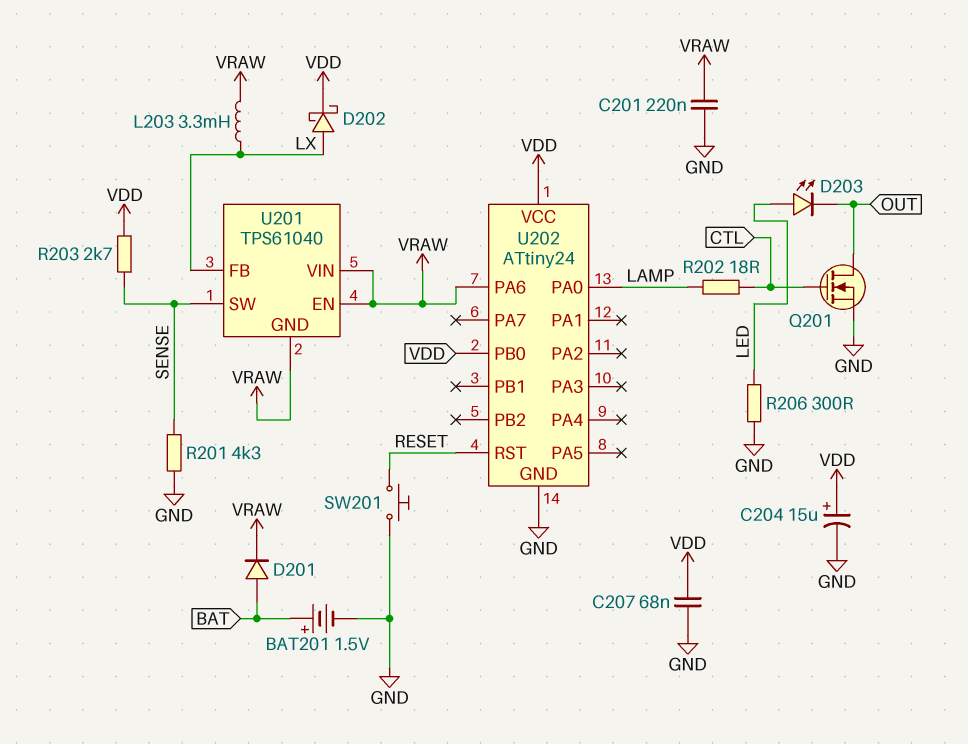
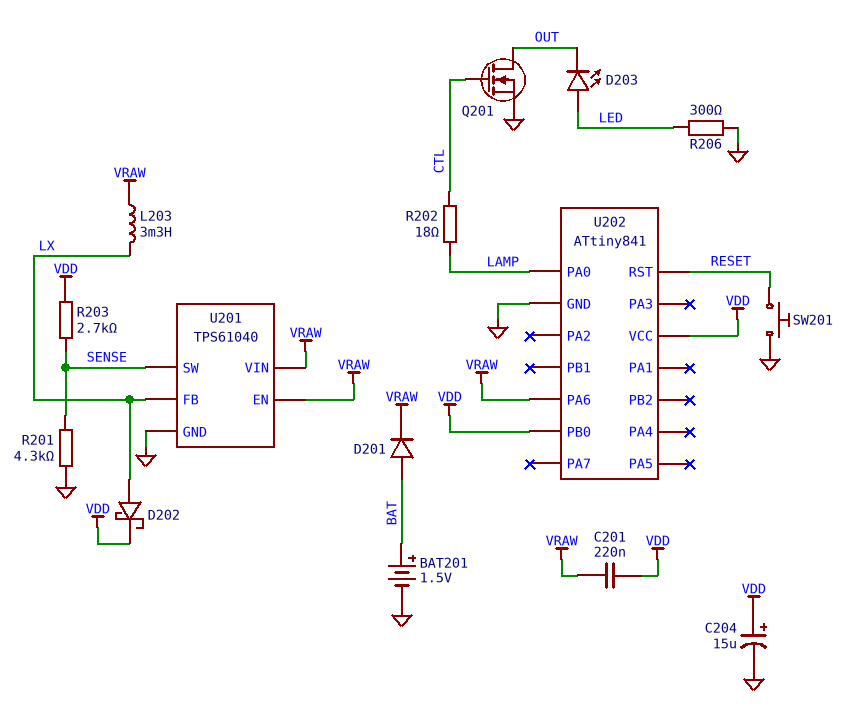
C201: 220nF (GND, VRAW) -> 220nF (VDD, VRAW)
C207: 68nF (GND, VDD) -> none
U201 pin GND: VRAW -> GND
U202: ATtiny24 -> ATtiny841

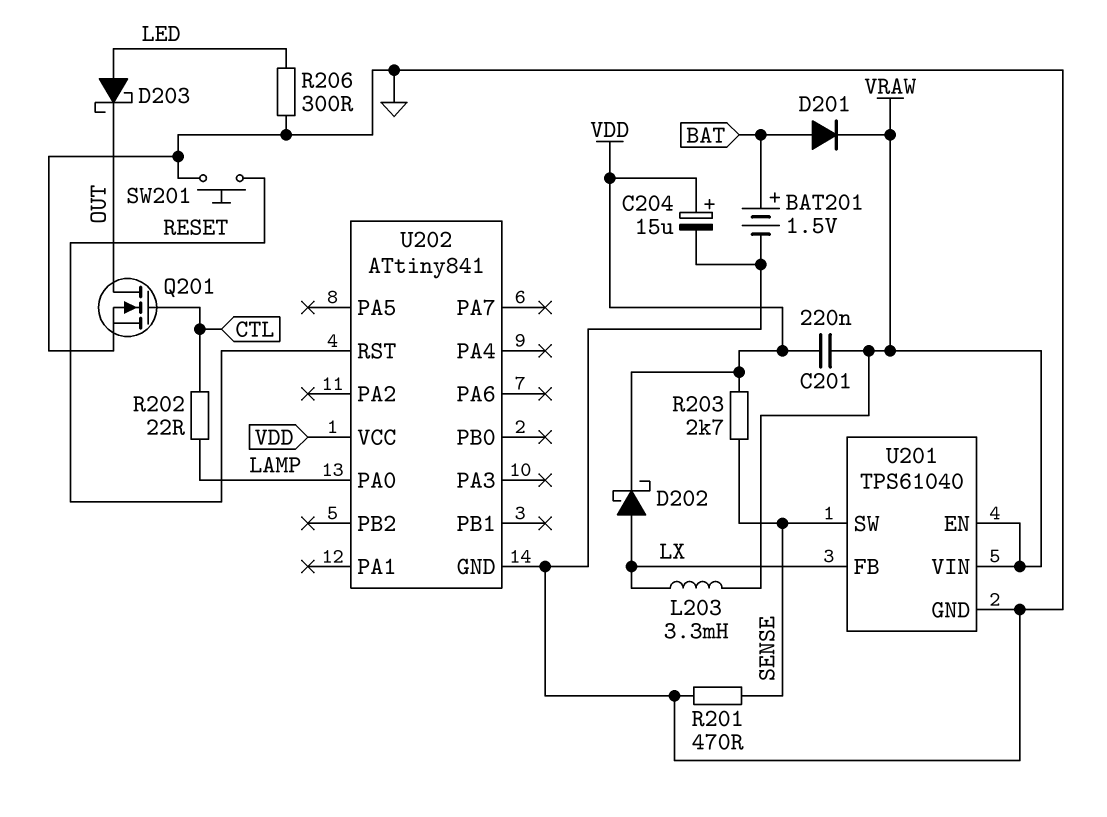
D203: LED (A LED, K OUT) -> schottky (A LED, K OUT)
R201: 4.3k (GND, SENSE) -> 470 (GND, SENSE)
R202: 18 (CTL, LAMP) -> 22 (CTL, LAMP)
U202 pin PA6: VRAW -> none
U202 pin PB0: VDD -> none

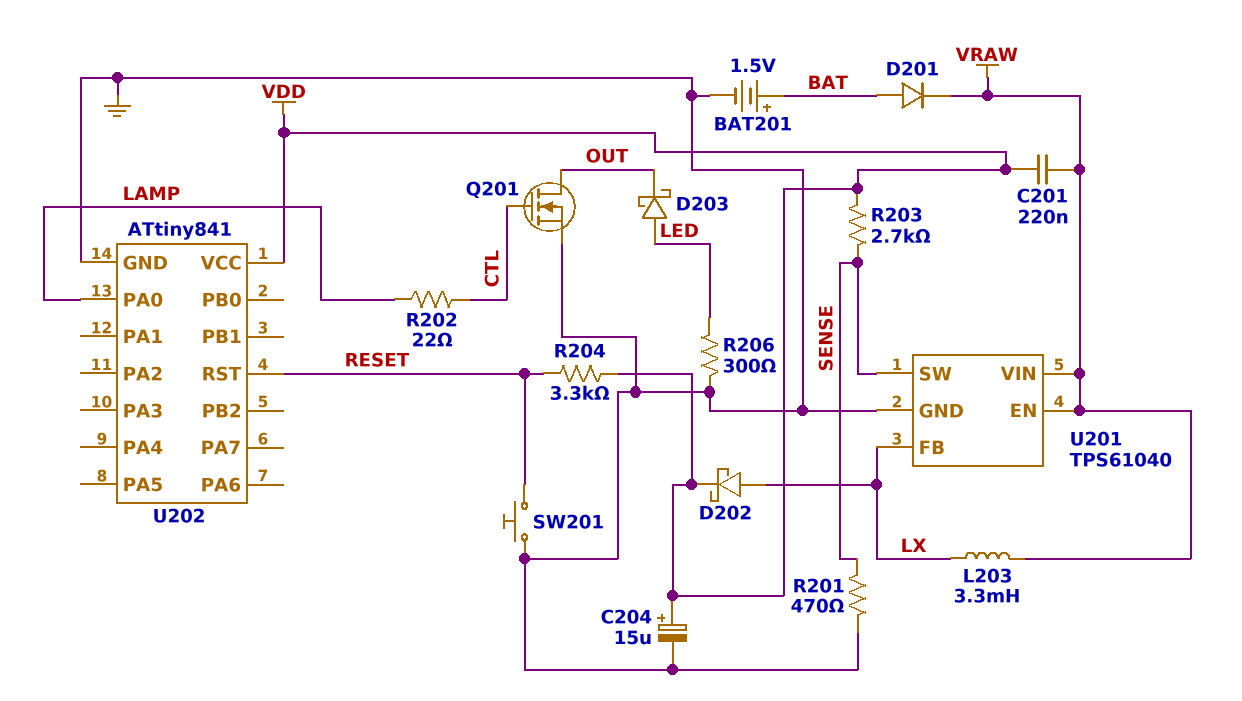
R204: none -> 3.3k (RESET, VDD)

